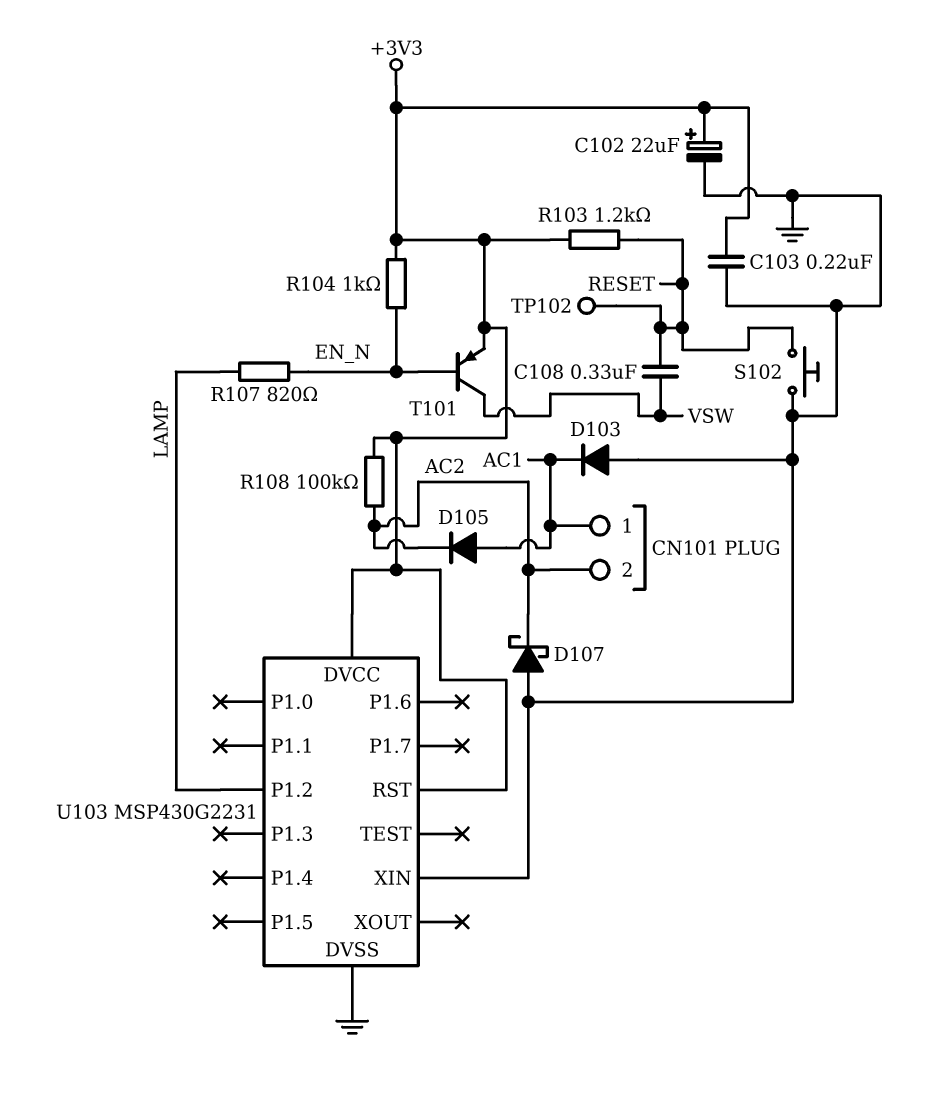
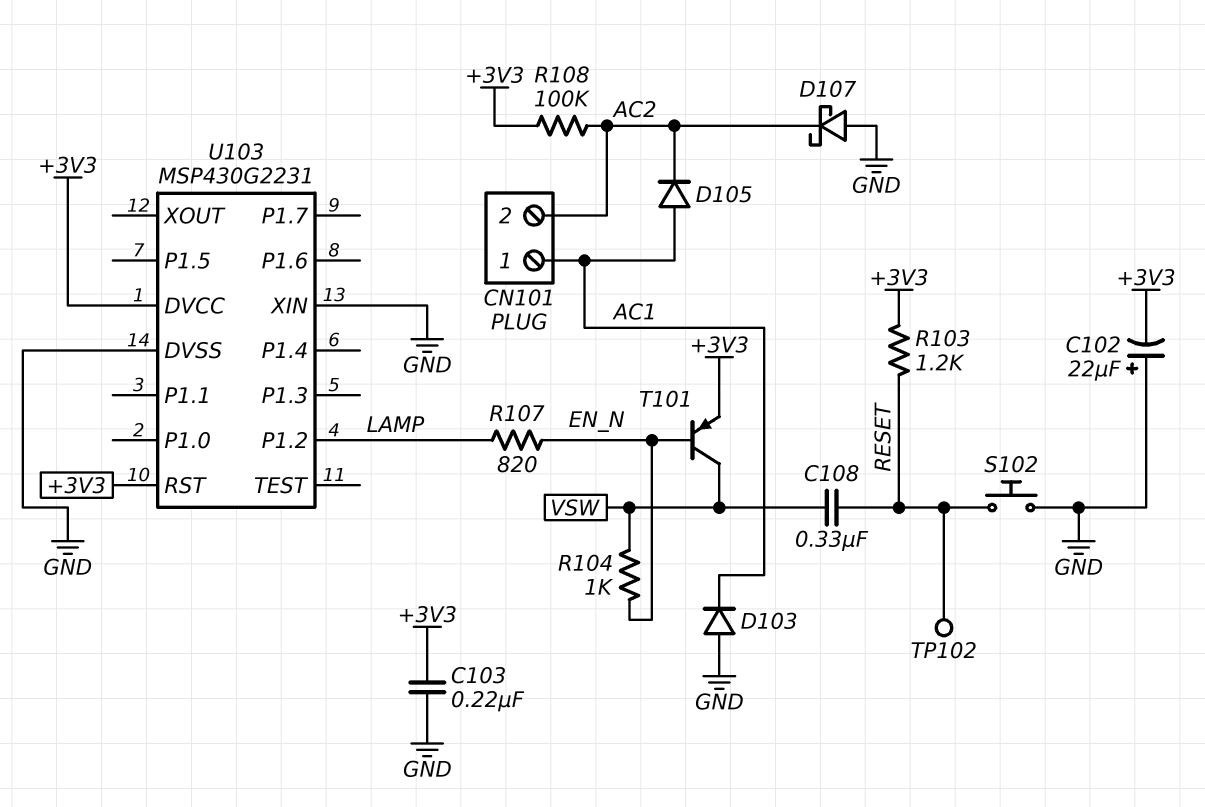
C102: 22uF (plus +3V3, minus GND) -> 22uF (plus GND, minus +3V3)
R104: 1k (+3V3, EN_N) -> 1k (EN_N, VSW)

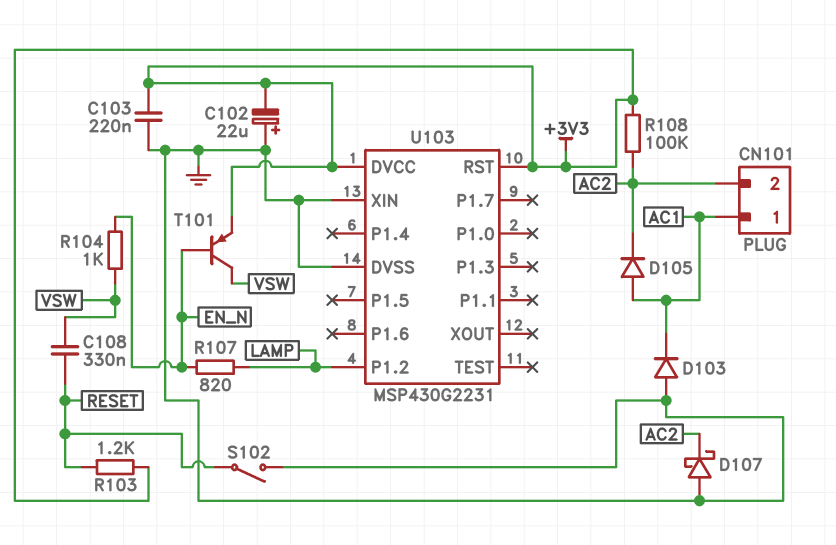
S102: button (GND, RESET) -> switch (GND, RESET)
TP102: test point (RESET) -> none

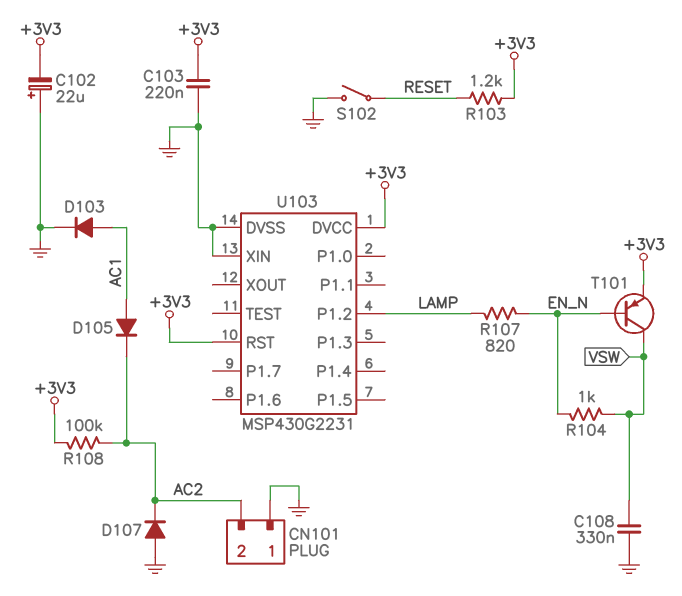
C108: 330nF (RESET, VSW) -> 330nF (GND, VSW)
CN101 pin 1: AC1 -> GND
D103: diode (A GND, K AC1) -> diode (A AC1, K GND)
D107: schottky (A GND, K AC2) -> diode (A GND, K AC2)

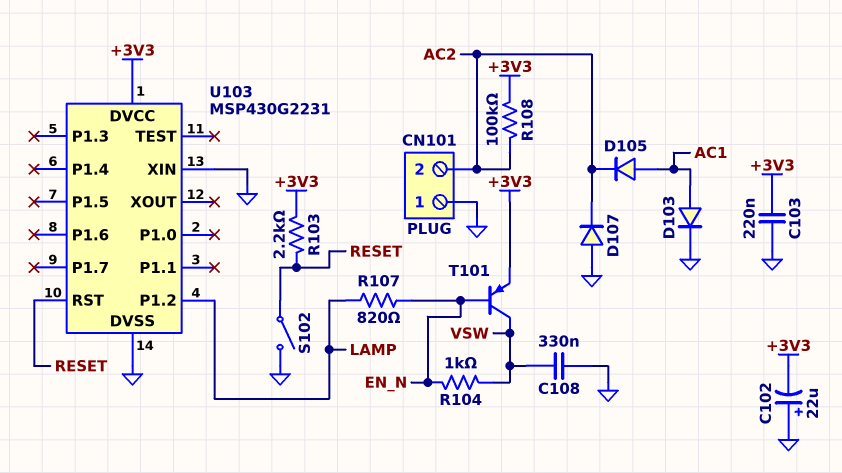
R103: 1.2k (+3V3, RESET) -> 2.2k (+3V3, RESET)
U103 pin RST: +3V3 -> RESET

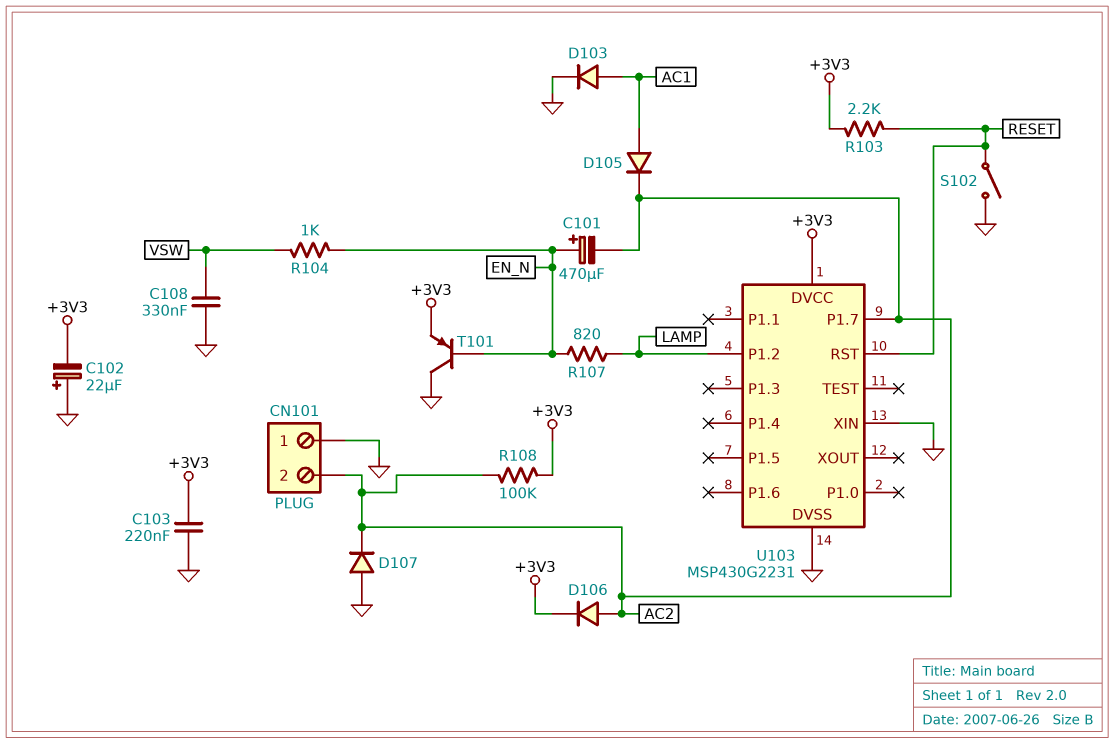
C101: none -> 470uF (plus EN_N, minus AC2)
D106: none -> diode (A AC2, K +3V3)
T101: PNP (B EN_N, C VSW, E +3V3) -> PNP (B EN_N, C GND, E +3V3)
U103 pin P1.7: none -> AC2

